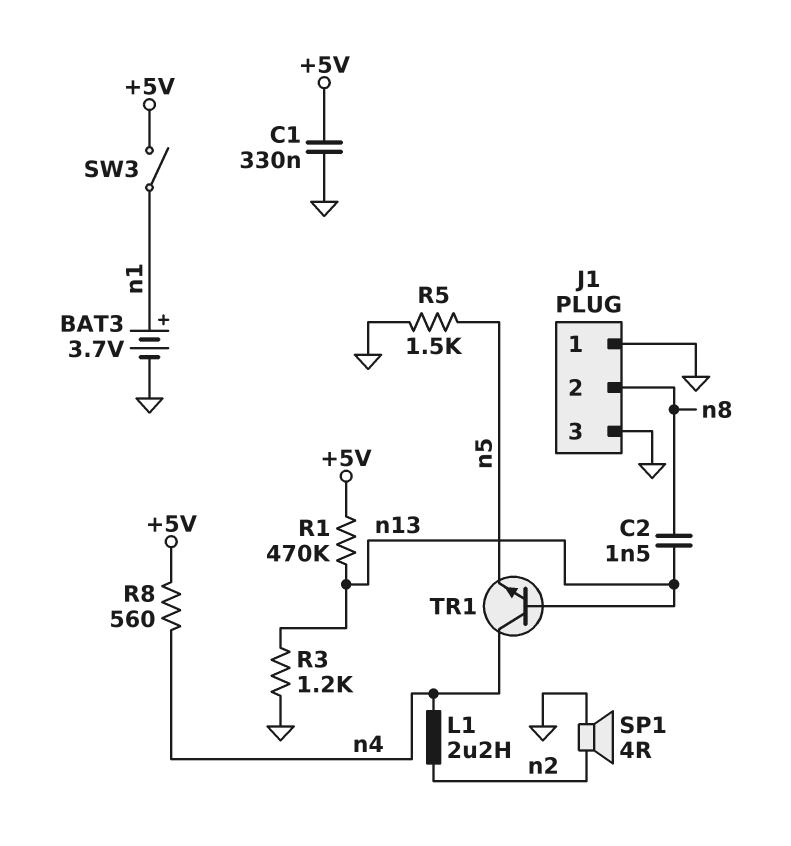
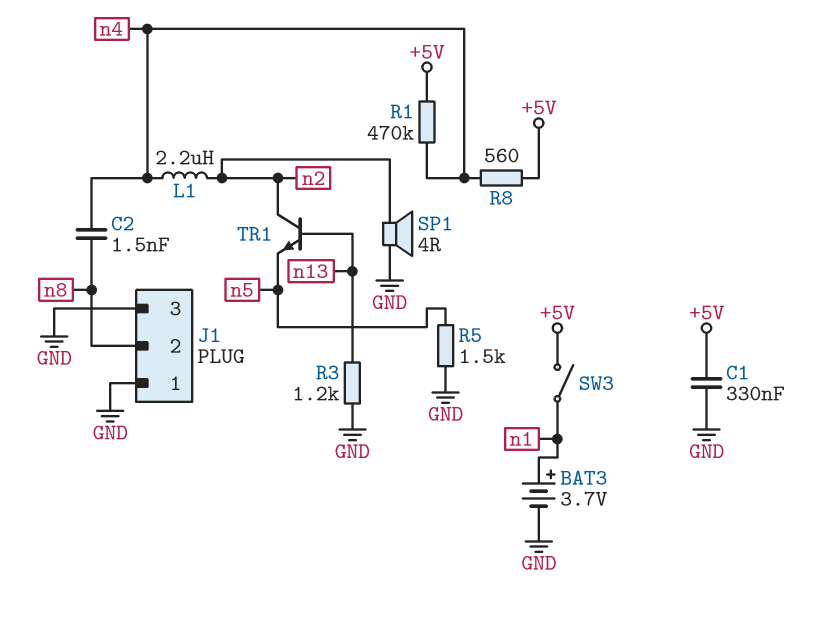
C2: 1.5nF (n8, n13) -> 1.5nF (n4, n8)
R1: 470k (+5V, n13) -> 470k (+5V, n4)
TR1: NPN (B n13, C n4, E n5) -> NPN (B n13, C n2, E n5)

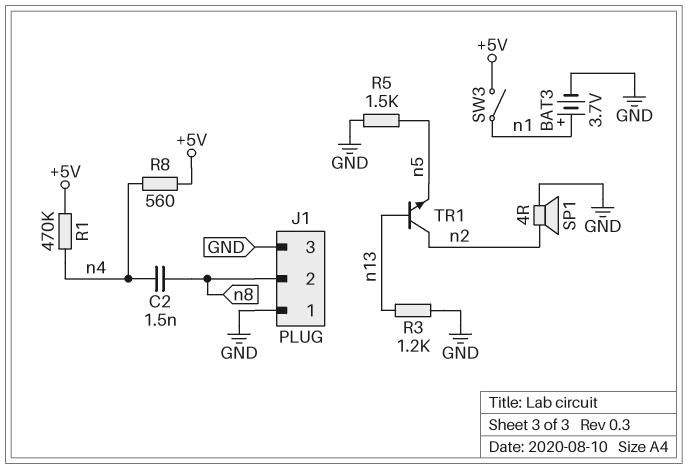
C1: 330nF (+5V, GND) -> none
L1: 2.2uH (n2, n4) -> none

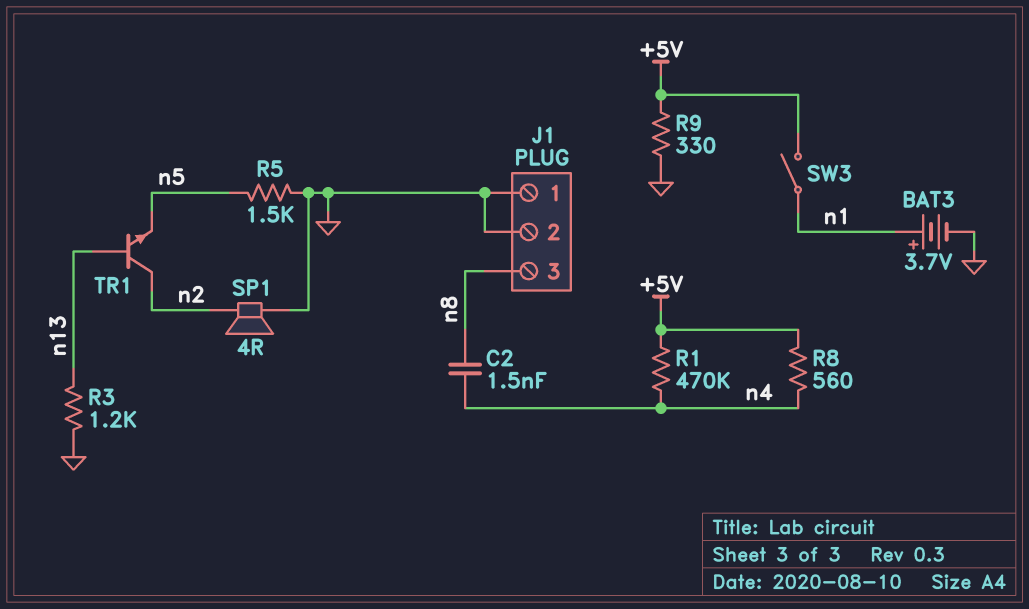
J1 pin 2: n8 -> GND
J1 pin 3: GND -> n8
R9: none -> 330 (+5V, GND)

